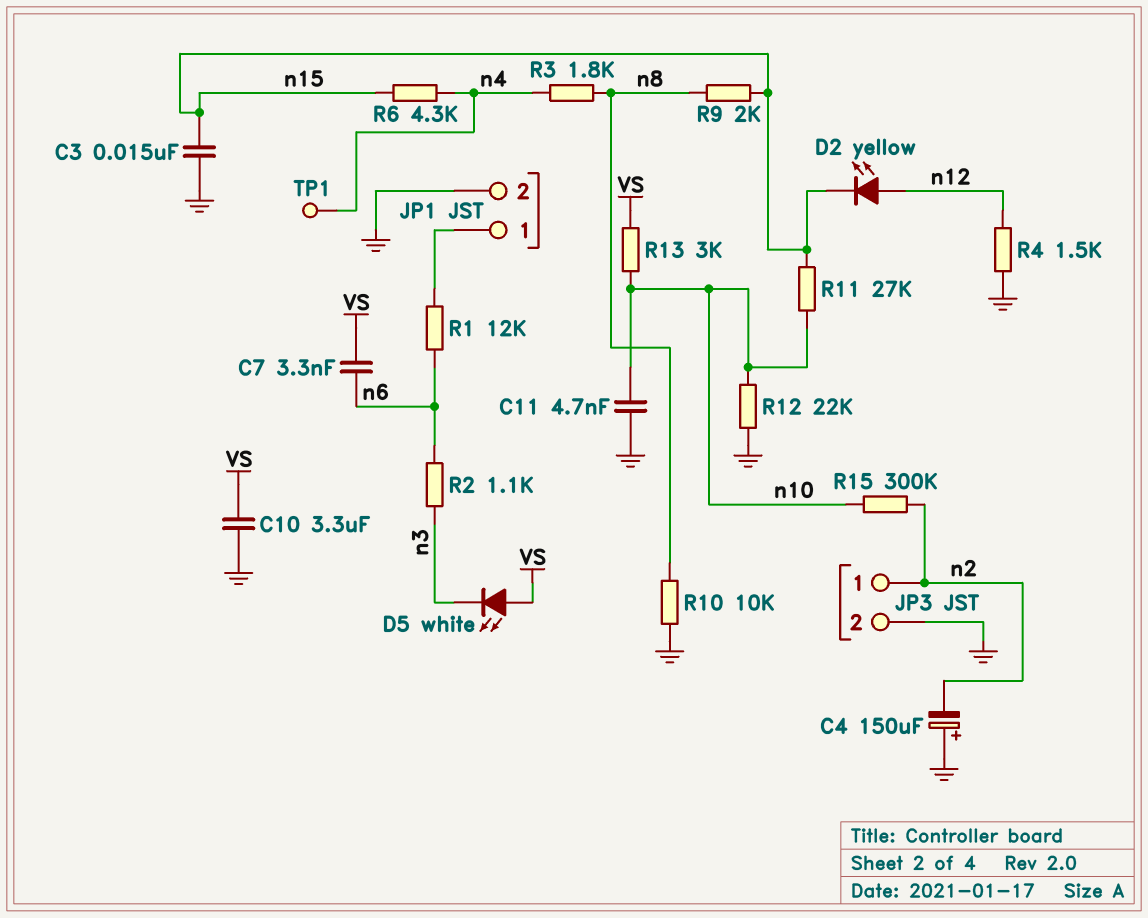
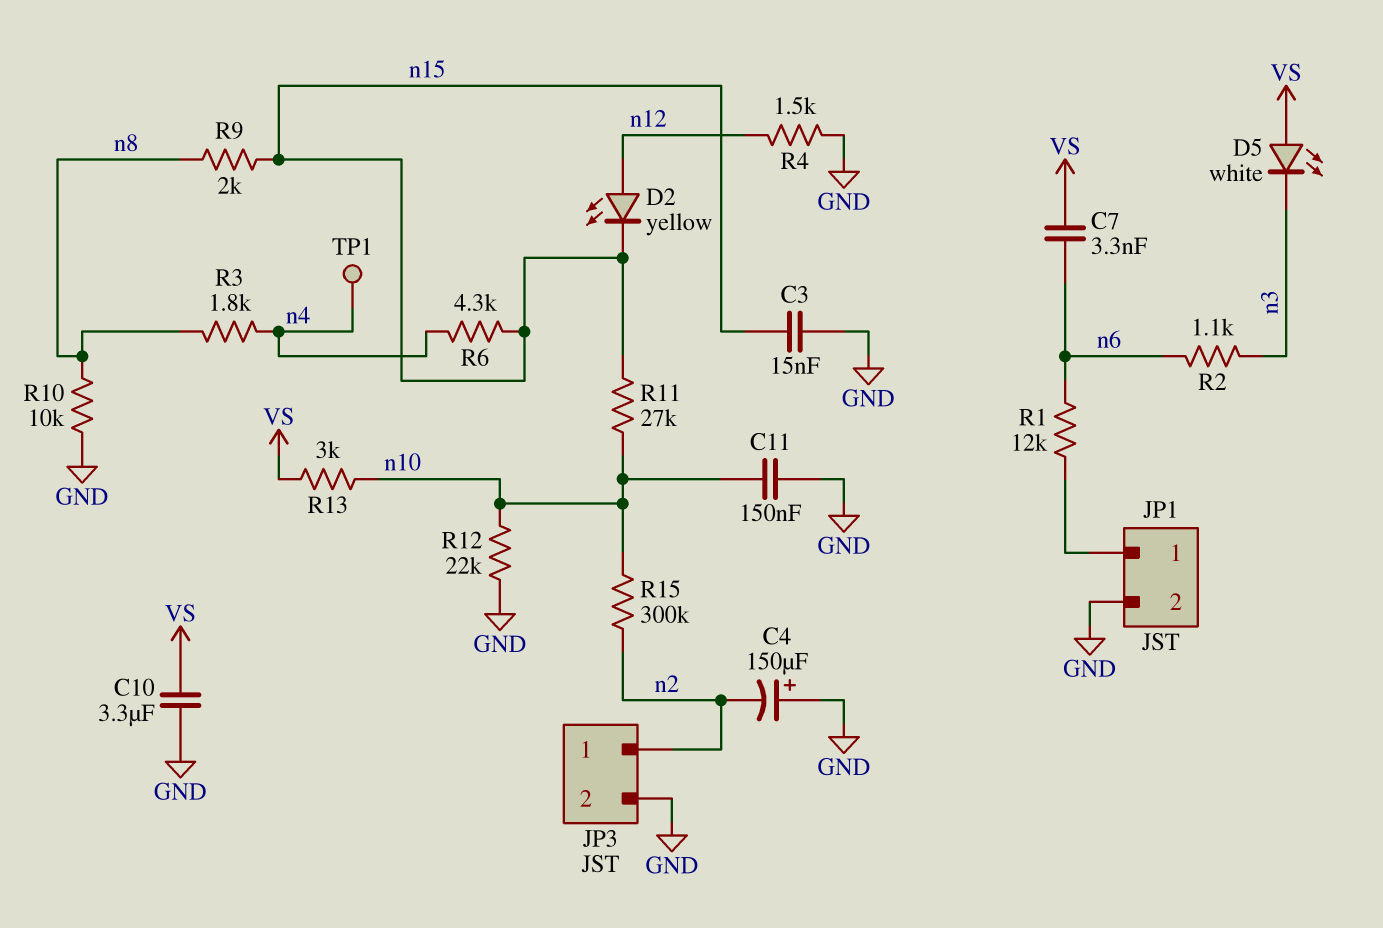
C11: 4.7nF (GND, n10) -> 150nF (GND, n10)

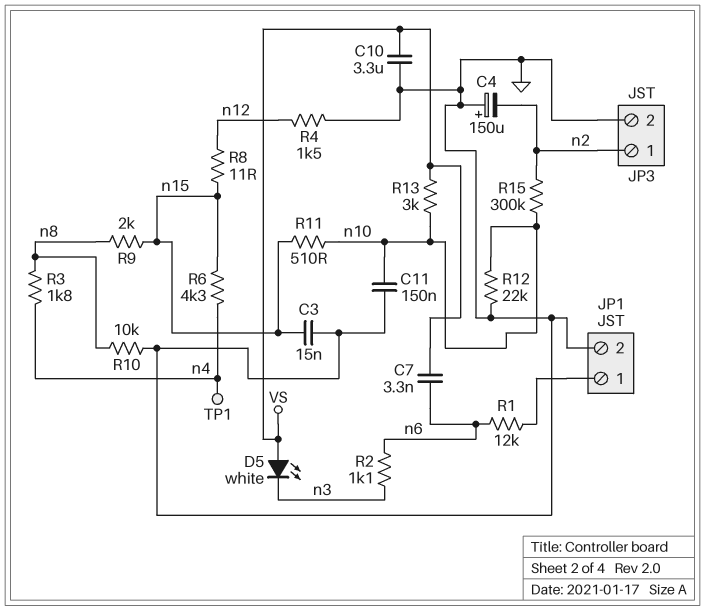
D2: LED yellow (A n12, K n15) -> none
R8: none -> 11 (n12, n15)
R11: 27k (n10, n15) -> 510 (n10, n15)

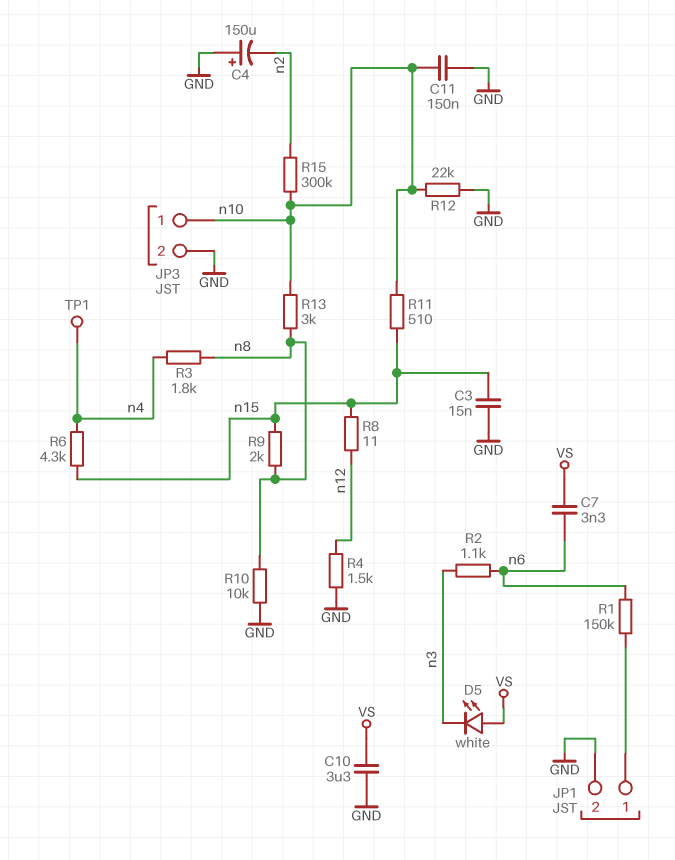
JP3 pin 1: n2 -> n10
R1: 12k (JP1/1, n6) -> 150k (JP1/1, n6)
R13: 3k (VS, n10) -> 3k (n8, n10)

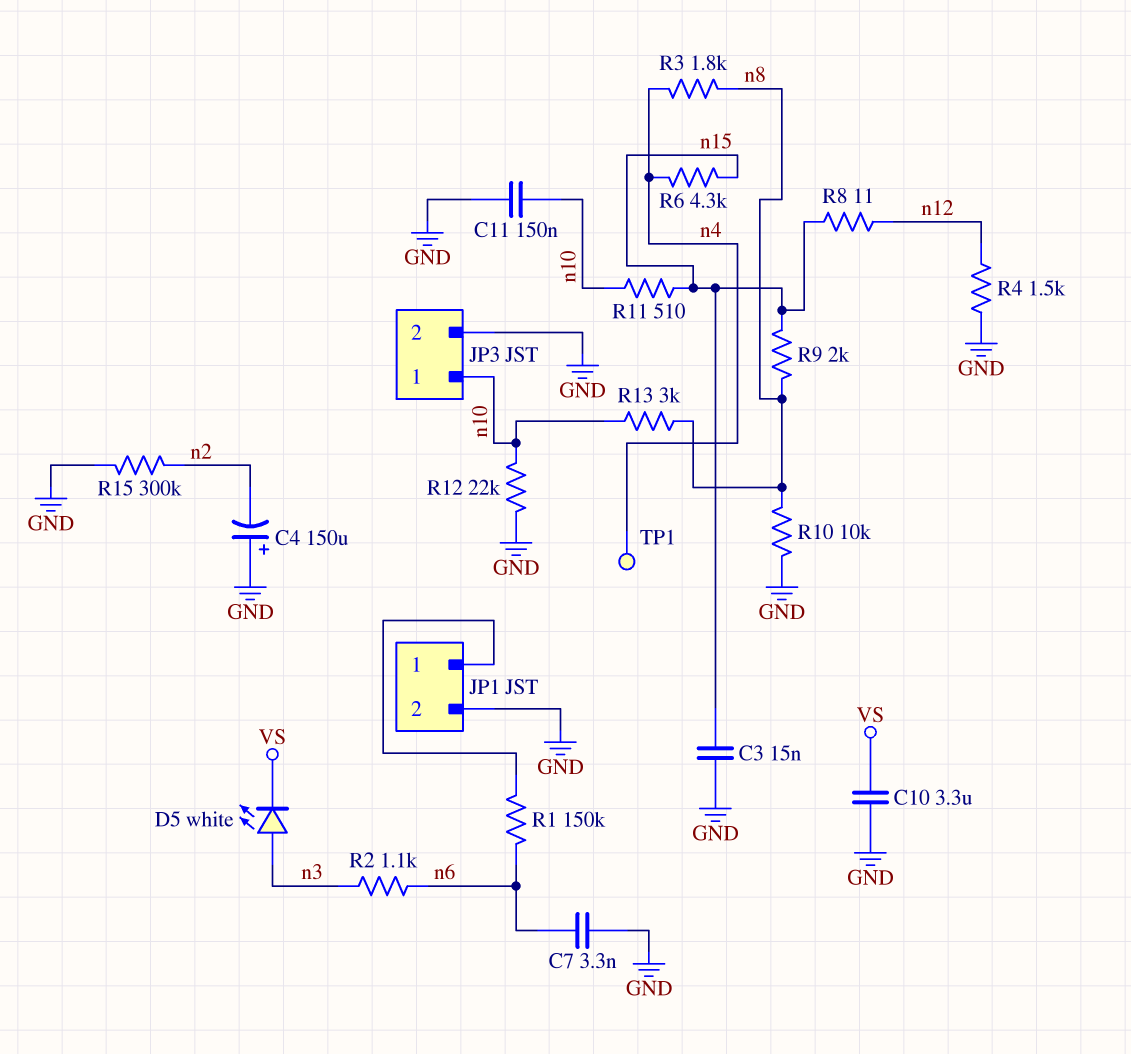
C7: 3.3nF (VS, n6) -> 3.3nF (GND, n6)
D5: LED white (A VS, K n3) -> LED white (A n3, K VS)
R15: 300k (n2, n10) -> 300k (GND, n2)

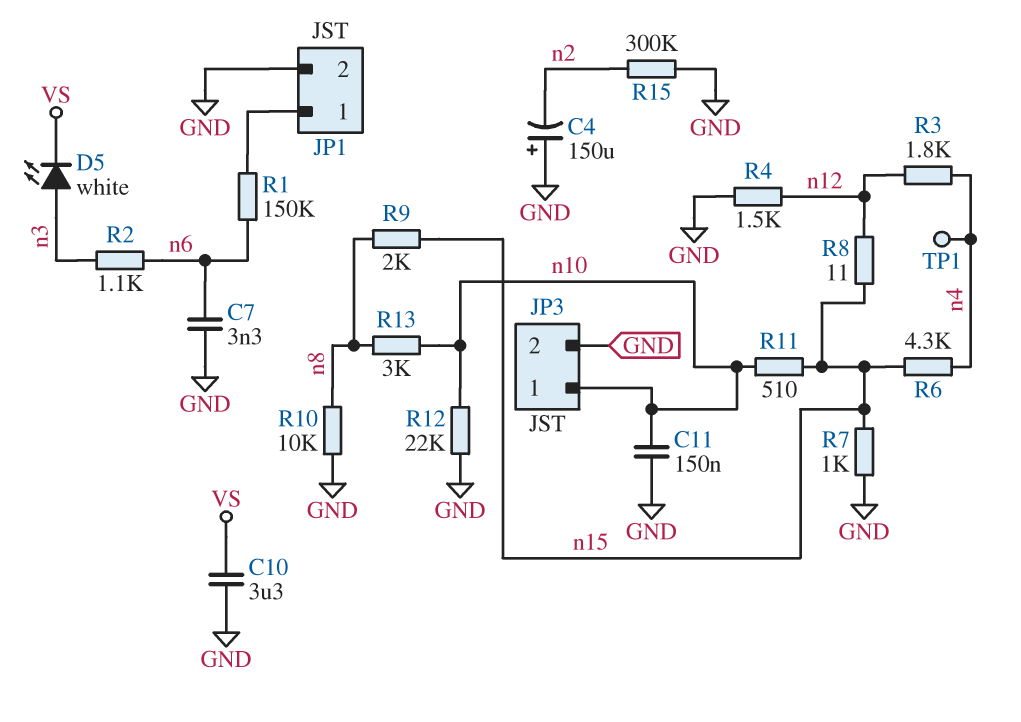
C3: 15nF (GND, n15) -> none
R3: 1.8k (n4, n8) -> 1.8k (n4, n12)
R7: none -> 1k (GND, n15)

